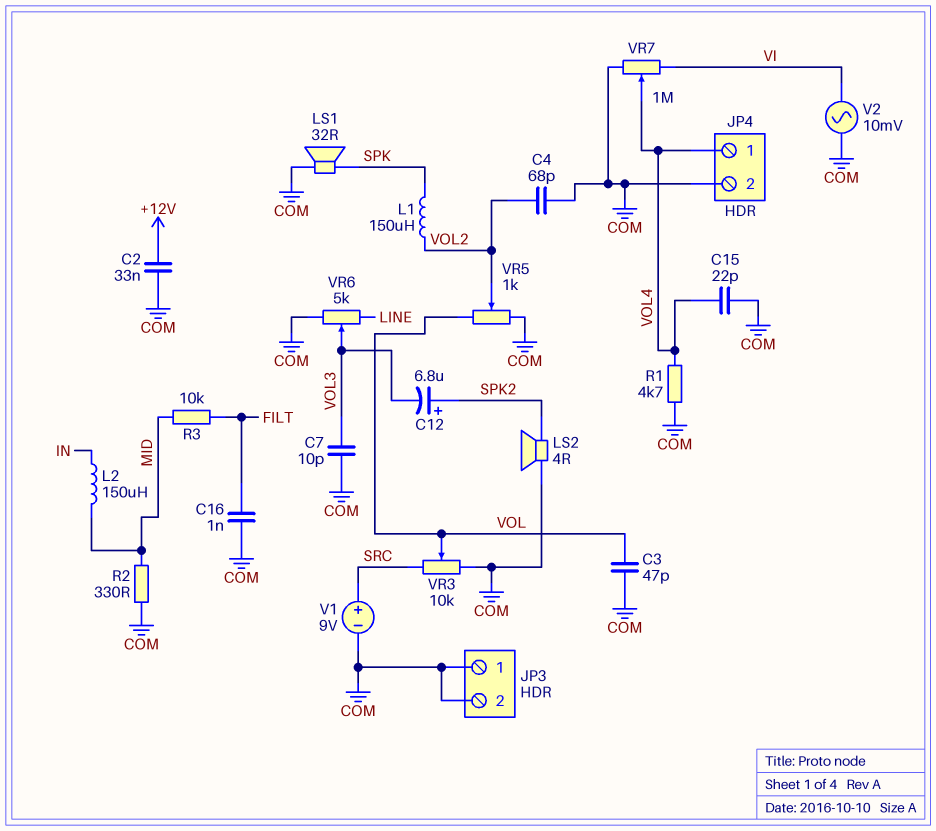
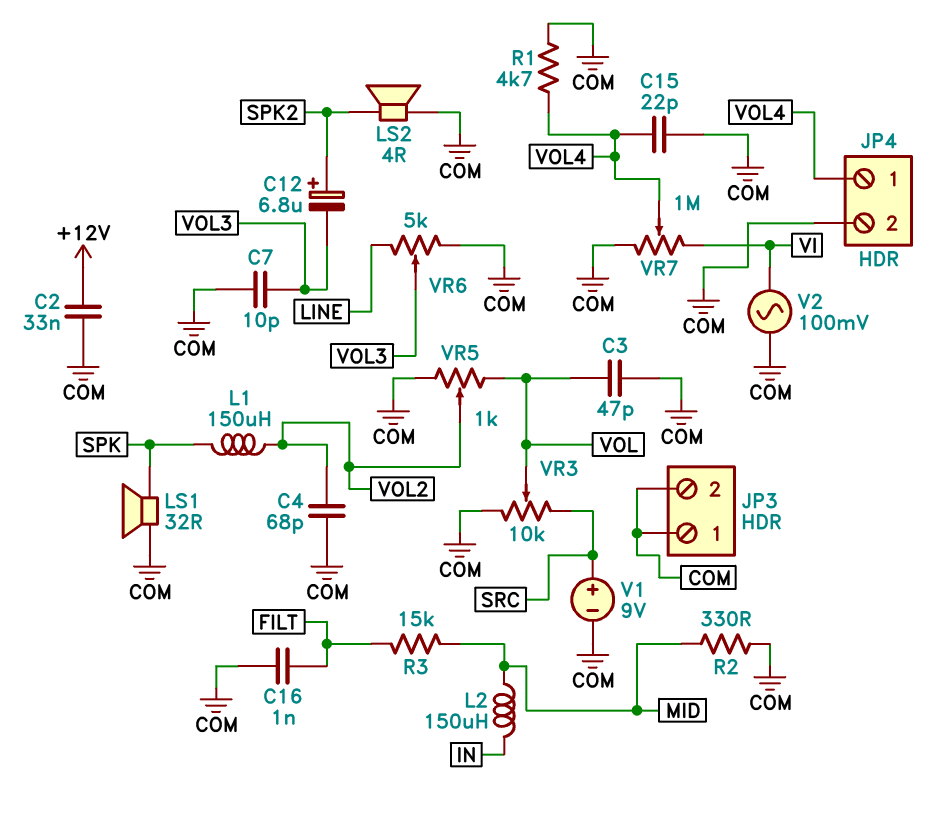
R3: 10k (FILT, MID) -> 15k (FILT, MID)
V2: AC 10mV (COM, VI) -> AC 100mV (COM, VI)

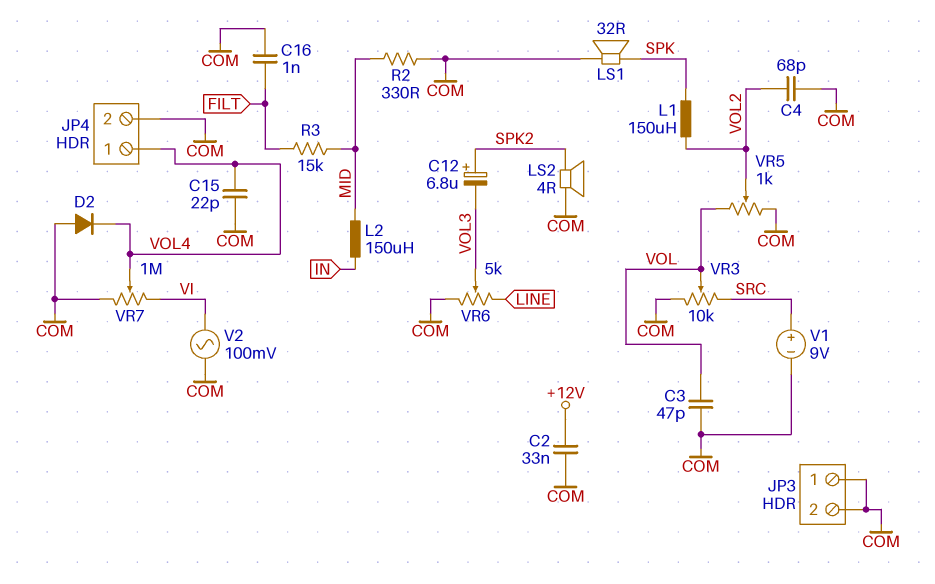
C7: 10pF (COM, VOL3) -> none
D2: none -> diode (A COM, K VOL4)
R1: 4.7k (COM, VOL4) -> none

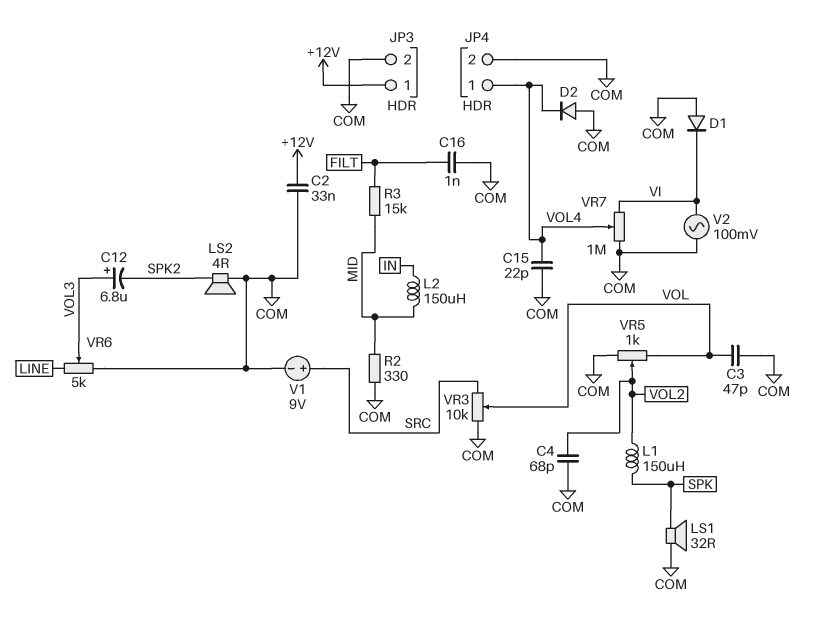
C12: 6.8uF (plus SPK2, minus VOL3) -> 6.8uF (plus VOL3, minus SPK2)
D1: none -> diode (A COM, K VI)
JP3 pin 1: COM -> +12V

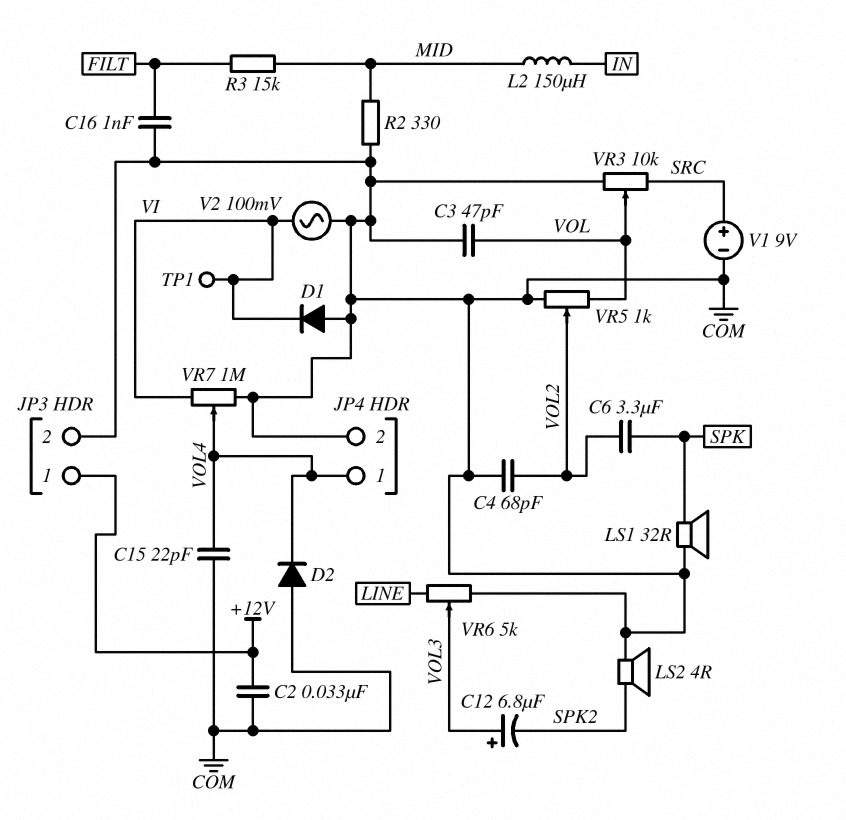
C6: none -> 3.3uF (SPK, VOL2)
L1: 150uH (SPK, VOL2) -> none
TP1: none -> test point (VI)

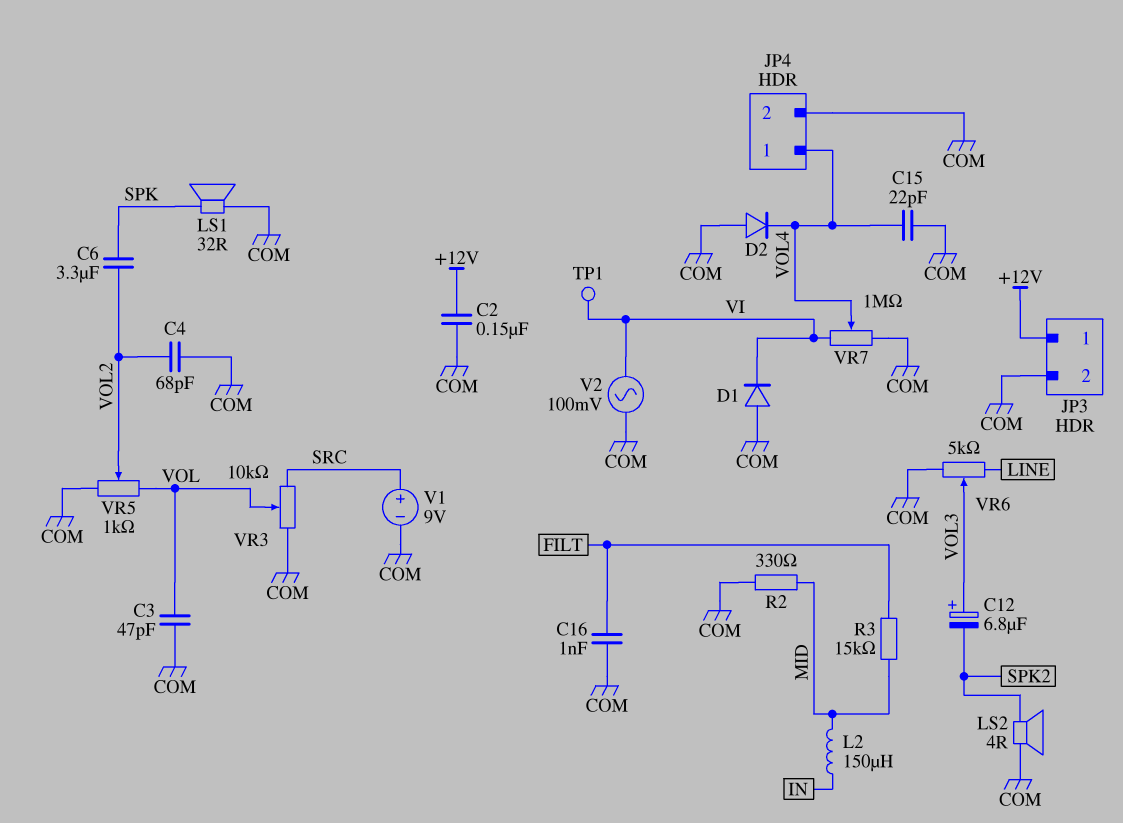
C2: 33nF (+12V, COM) -> 150nF (+12V, COM)

